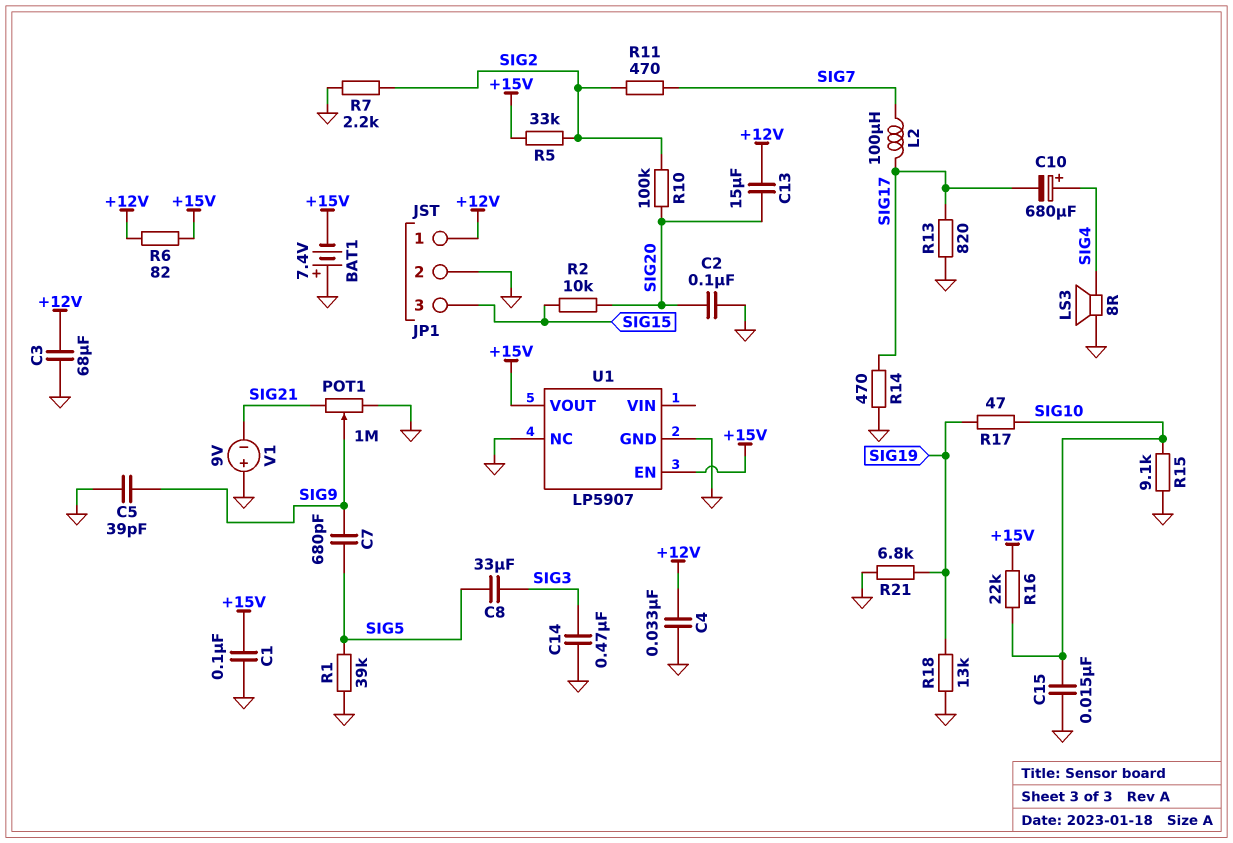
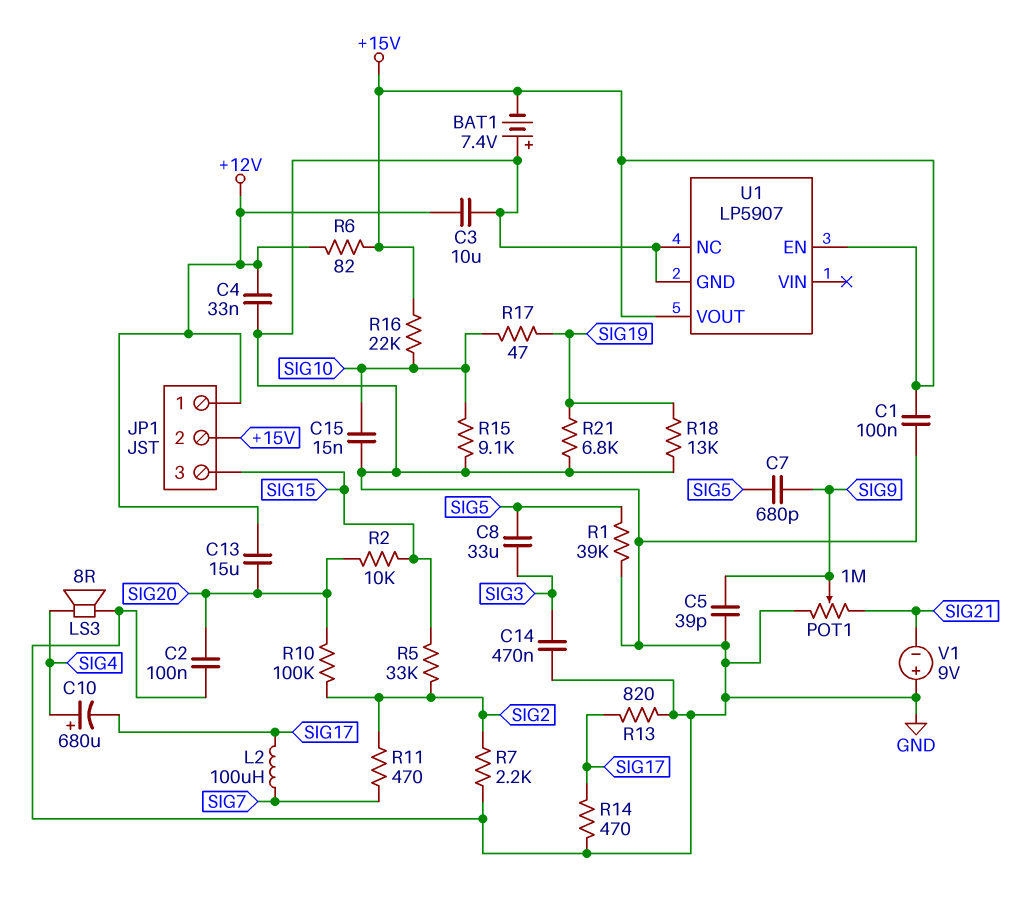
C3: 68uF (+12V, GND) -> 10uF (+12V, GND)
JP1 pin 2: GND -> +15V
R5: 33k (+15V, SIG2) -> 33k (SIG2, SIG15)

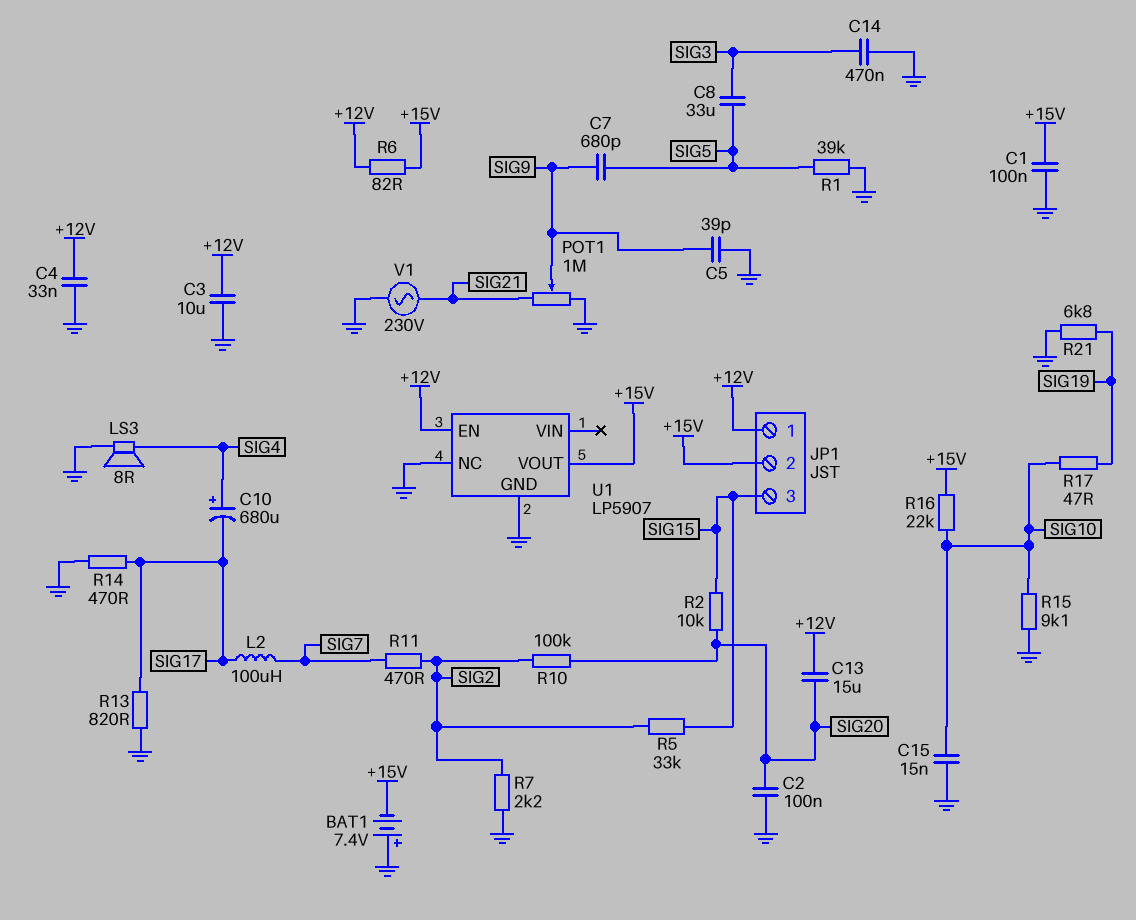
R18: 13k (GND, SIG19) -> none
U1 pin EN: +15V -> +12V
V1: 9V (plus GND, minus SIG21) -> AC 230V (GND, SIG21)

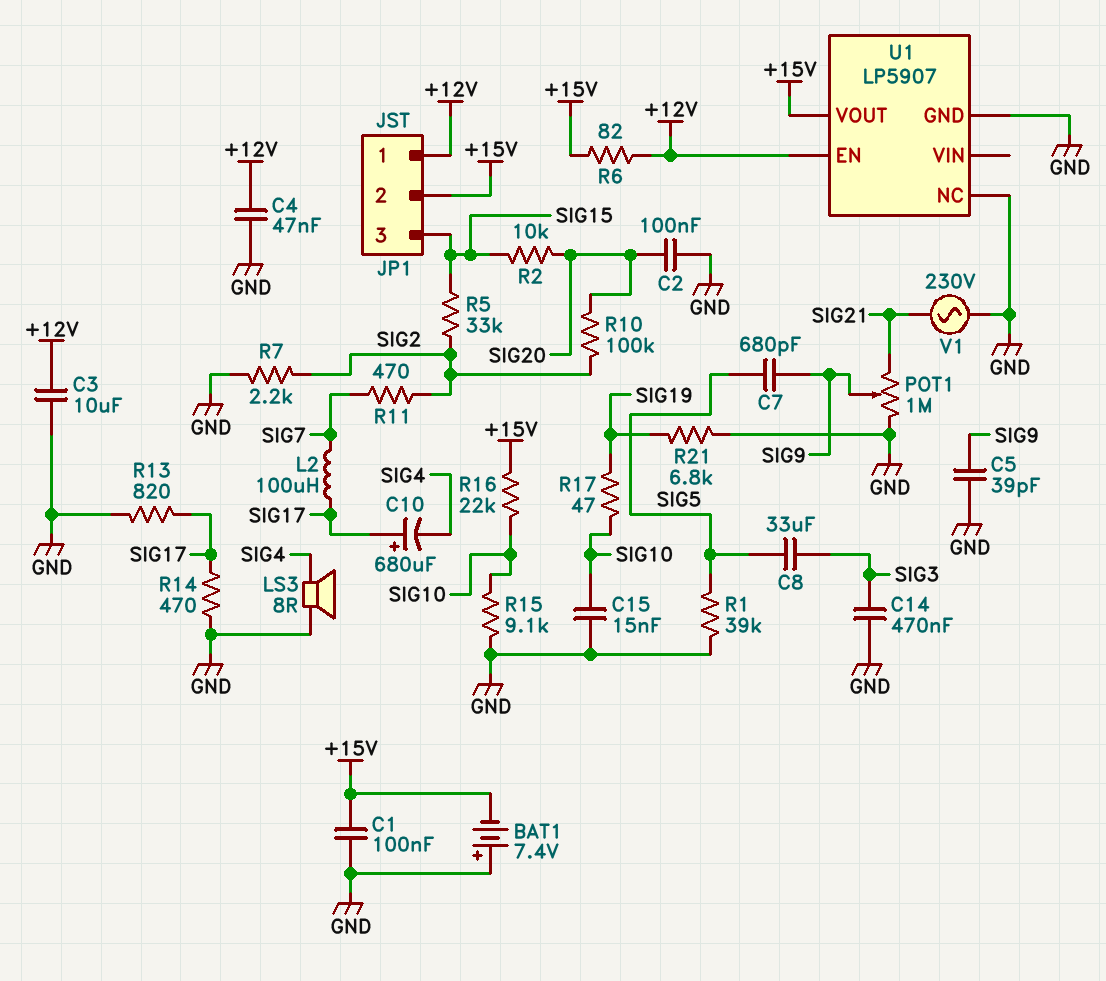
C4: 33nF (+12V, GND) -> 47nF (+12V, GND)
C10: 680uF (plus SIG4, minus SIG17) -> 680uF (plus SIG17, minus SIG4)
C13: 15uF (+12V, SIG20) -> none

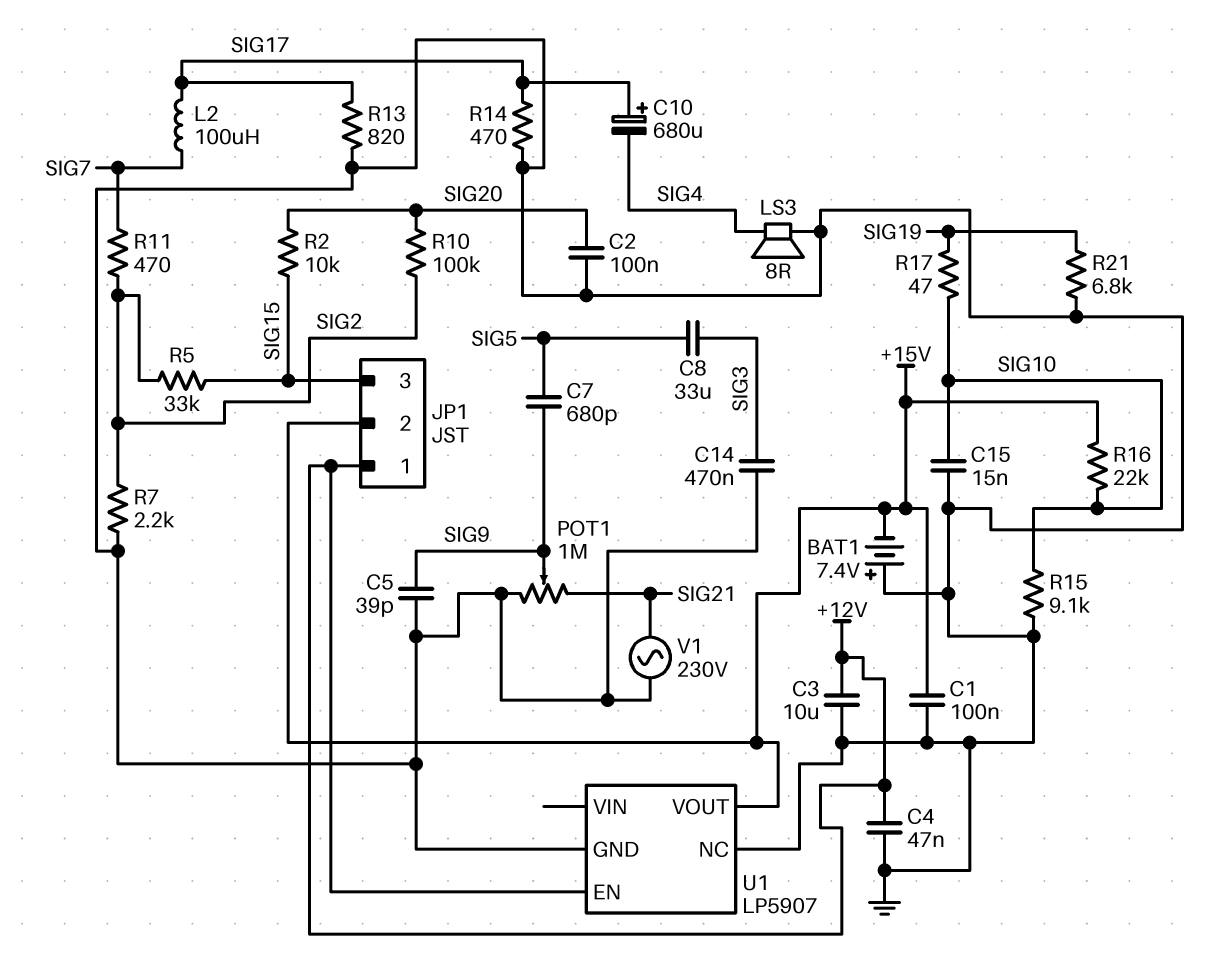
R1: 39k (GND, SIG5) -> none
R6: 82 (+12V, +15V) -> none

